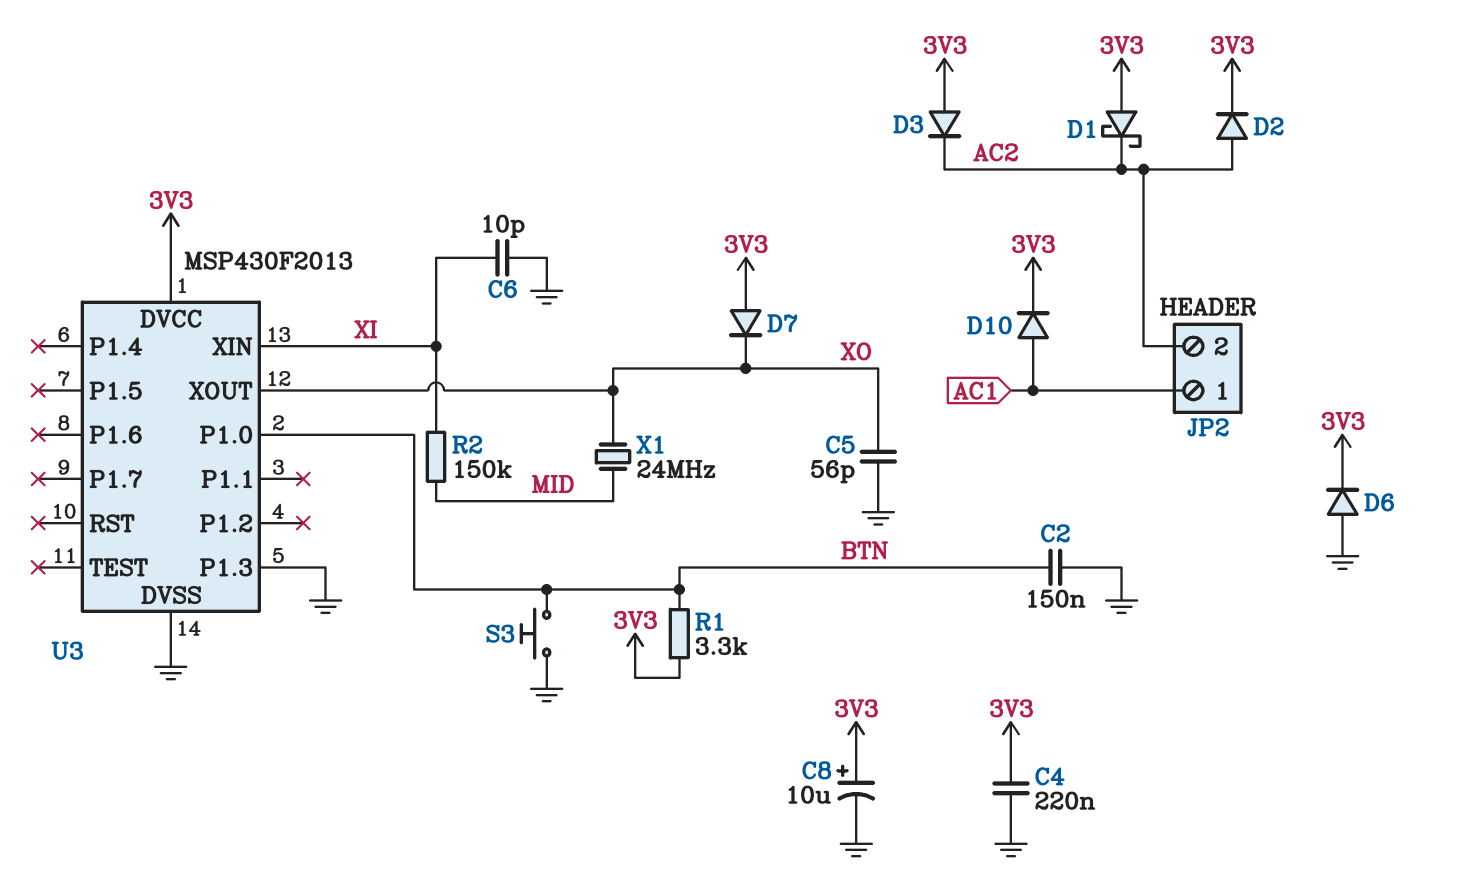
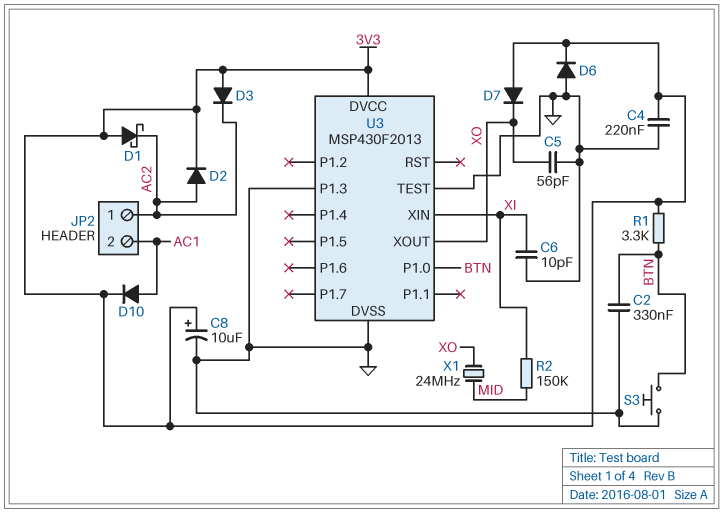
C2: 150nF (BTN, GND) -> 330nF (BTN, GND)
JP2 pin 1: AC1 -> AC2
JP2 pin 2: AC2 -> AC1
U3 pin TEST: none -> GND

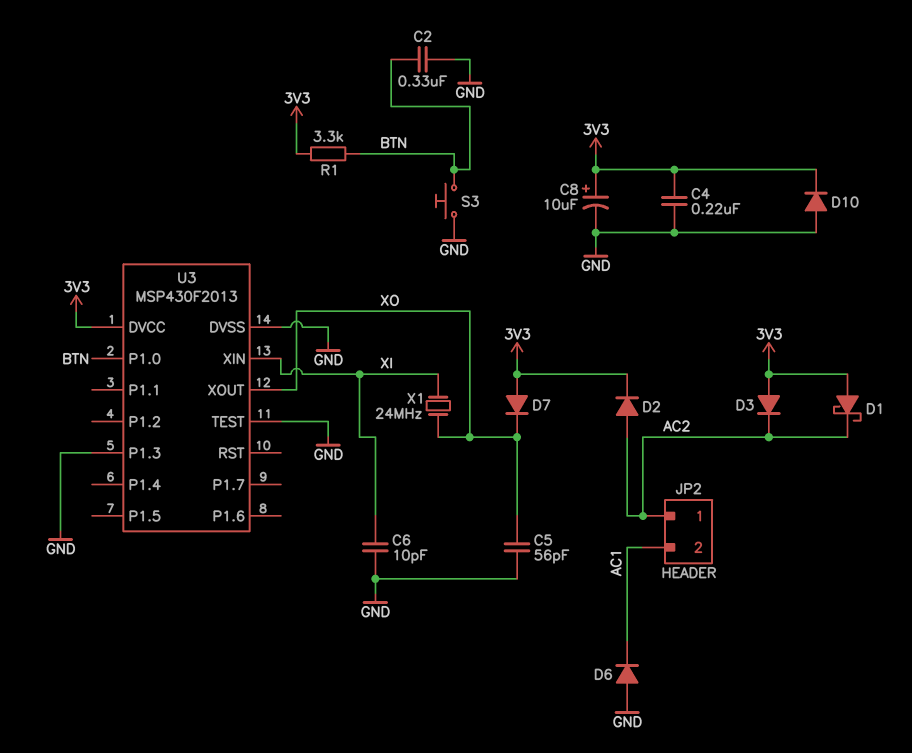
D6: diode (A GND, K 3V3) -> diode (A GND, K AC1)
D10: diode (A AC1, K 3V3) -> diode (A GND, K 3V3)
R2: 150k (MID, XI) -> none
X1: 24MHz (MID, XO) -> 24MHz (XI, XO)

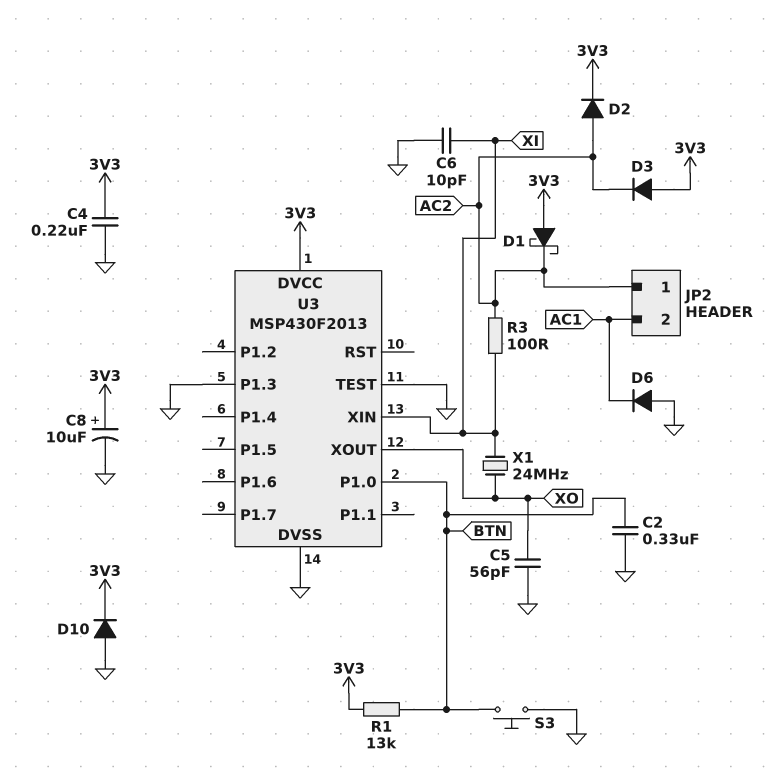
D7: diode (A 3V3, K XO) -> none
R1: 3.3k (3V3, BTN) -> 13k (3V3, BTN)
R3: none -> 100 (AC2, XI)

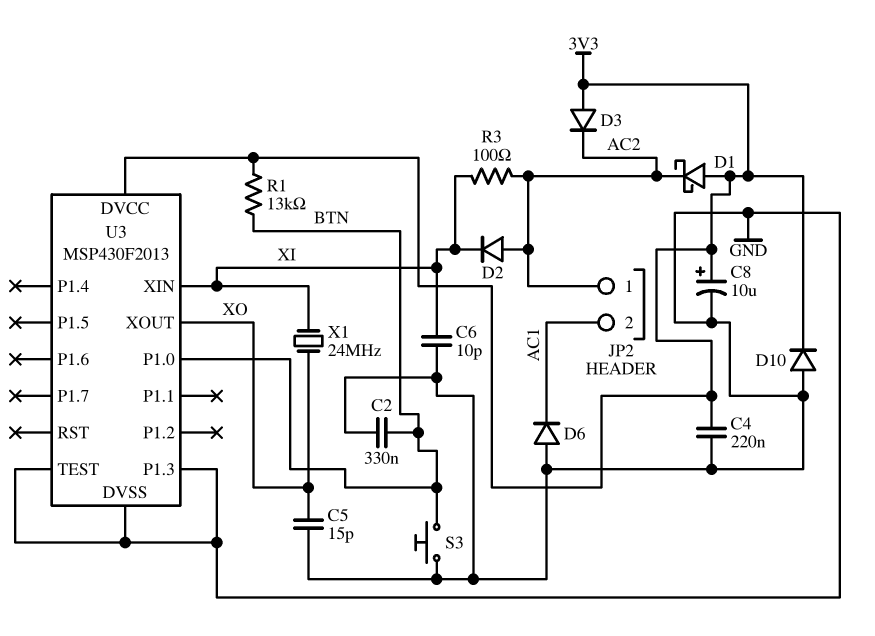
C5: 56pF (GND, XO) -> 15pF (GND, XO)
D2: diode (A AC2, K 3V3) -> diode (A AC2, K XI)

